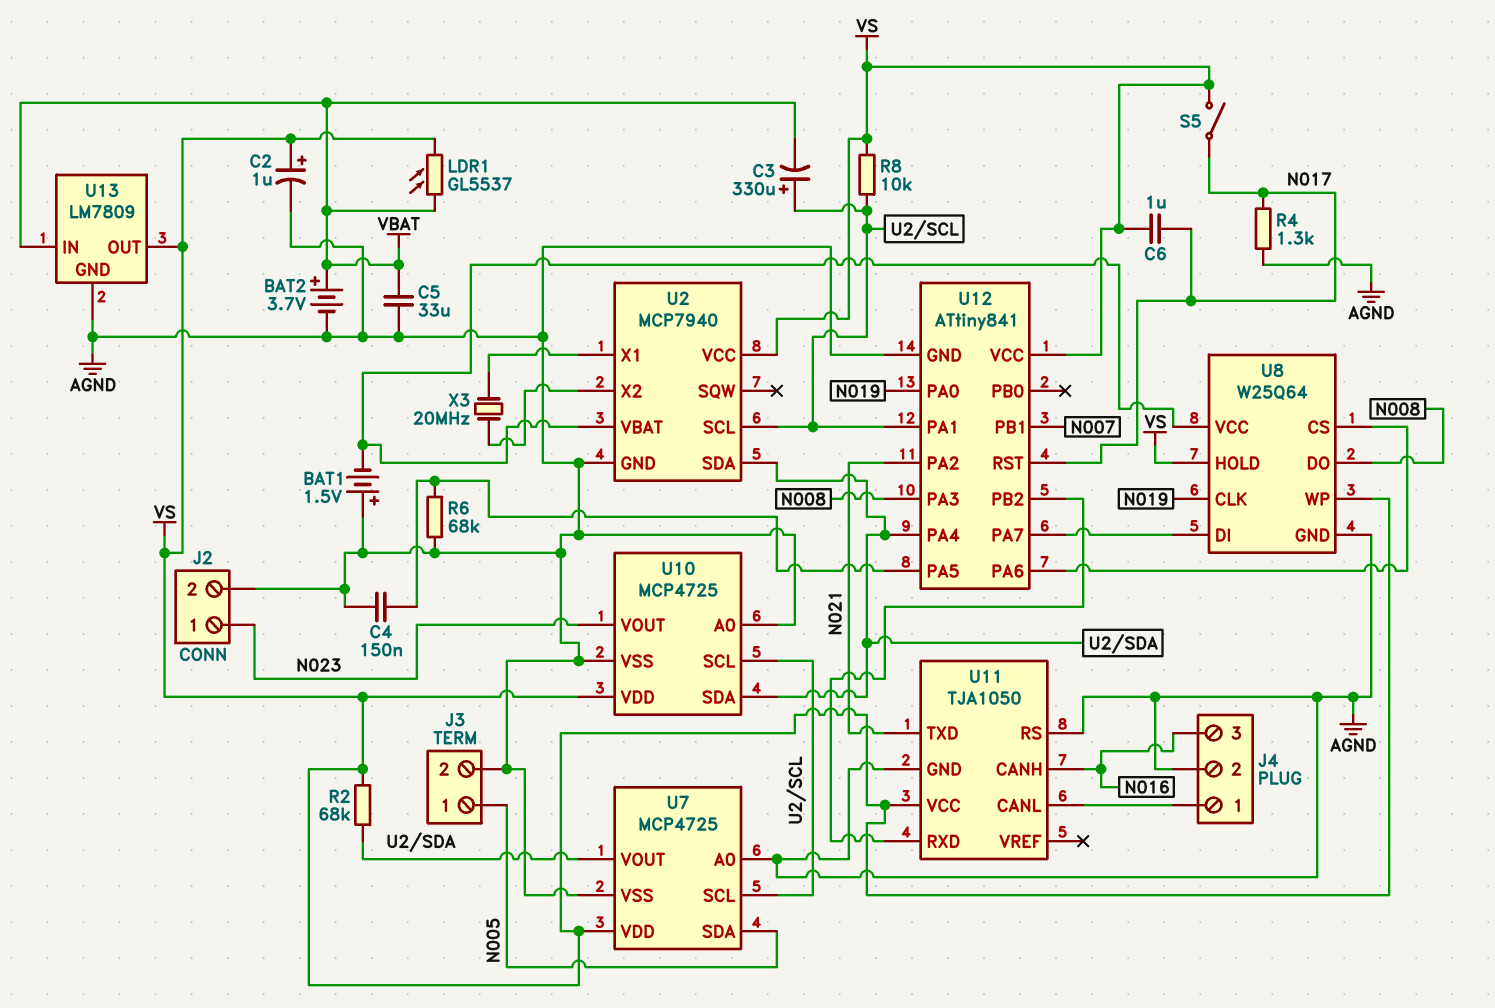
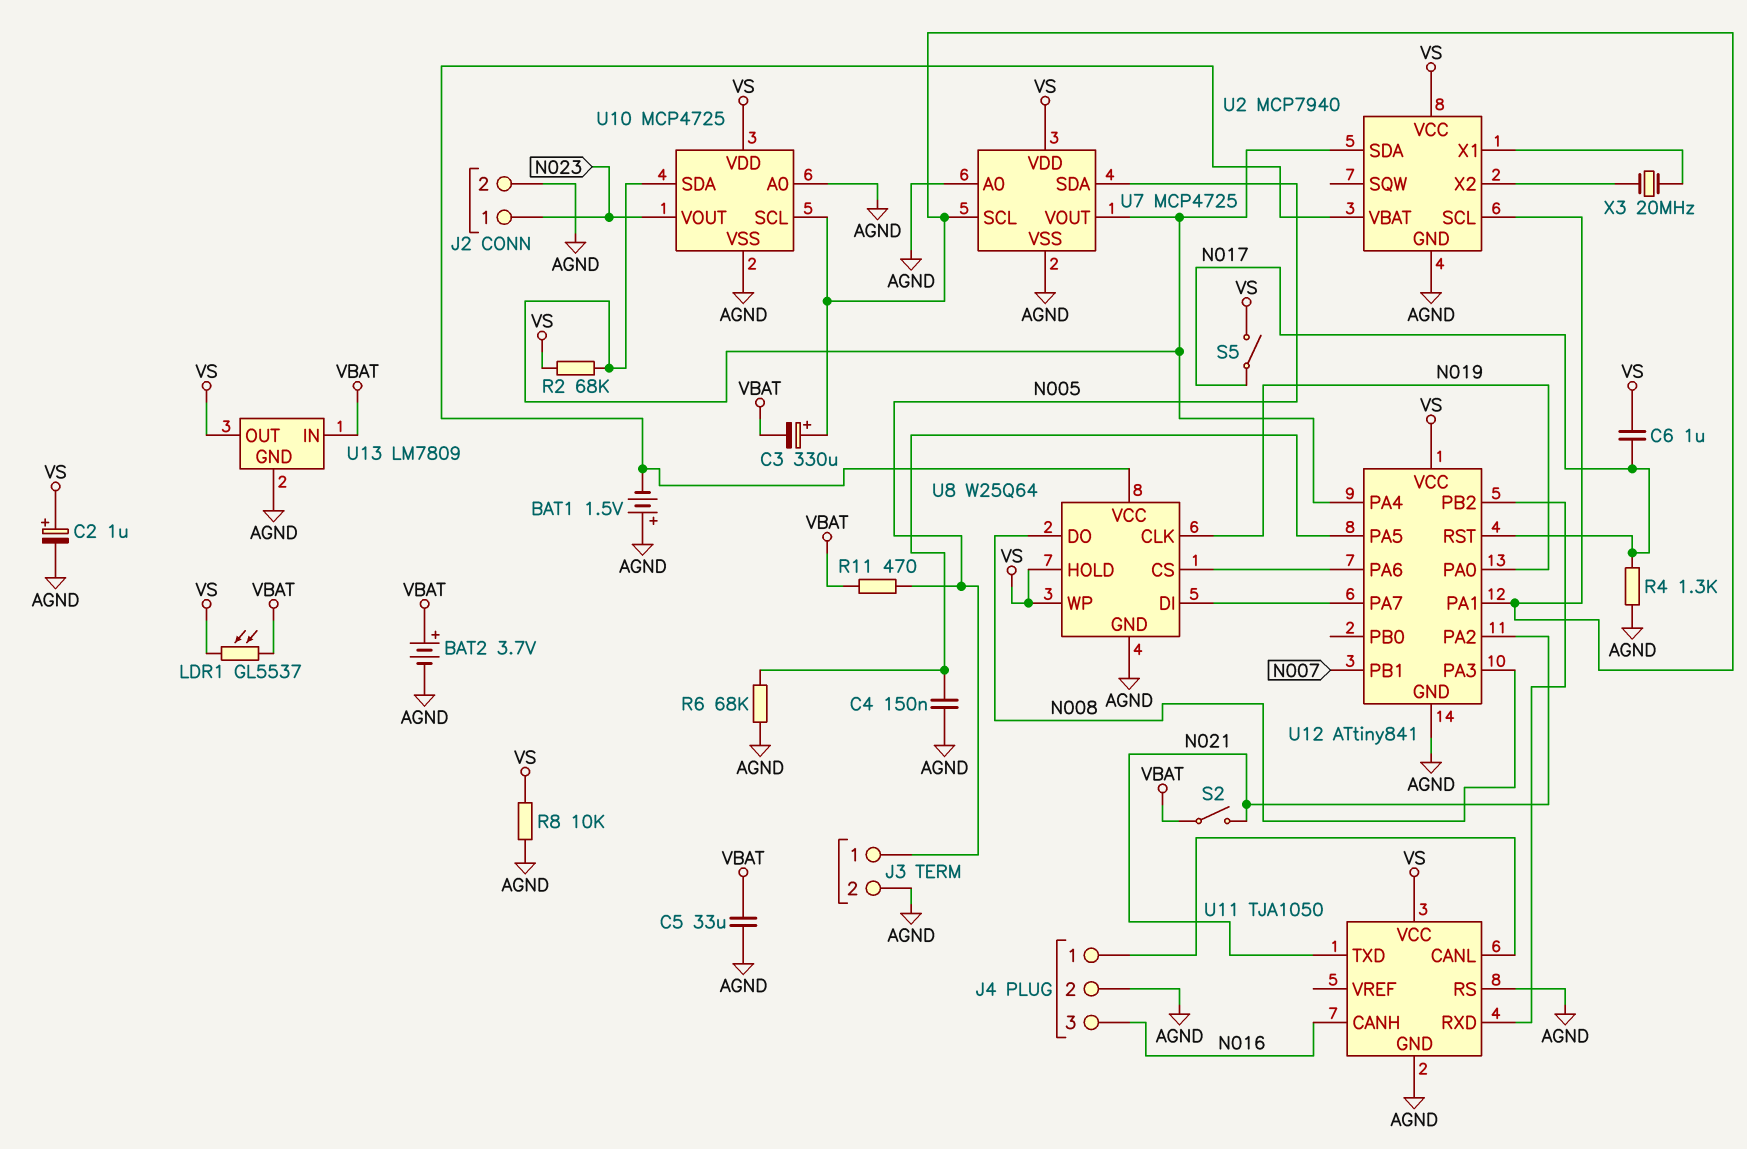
R8: 10k (U2/SCL, VS) -> 10k (AGND, VS)
R11: none -> 470 (N005, VBAT)
S2: none -> switch (N021, VBAT)

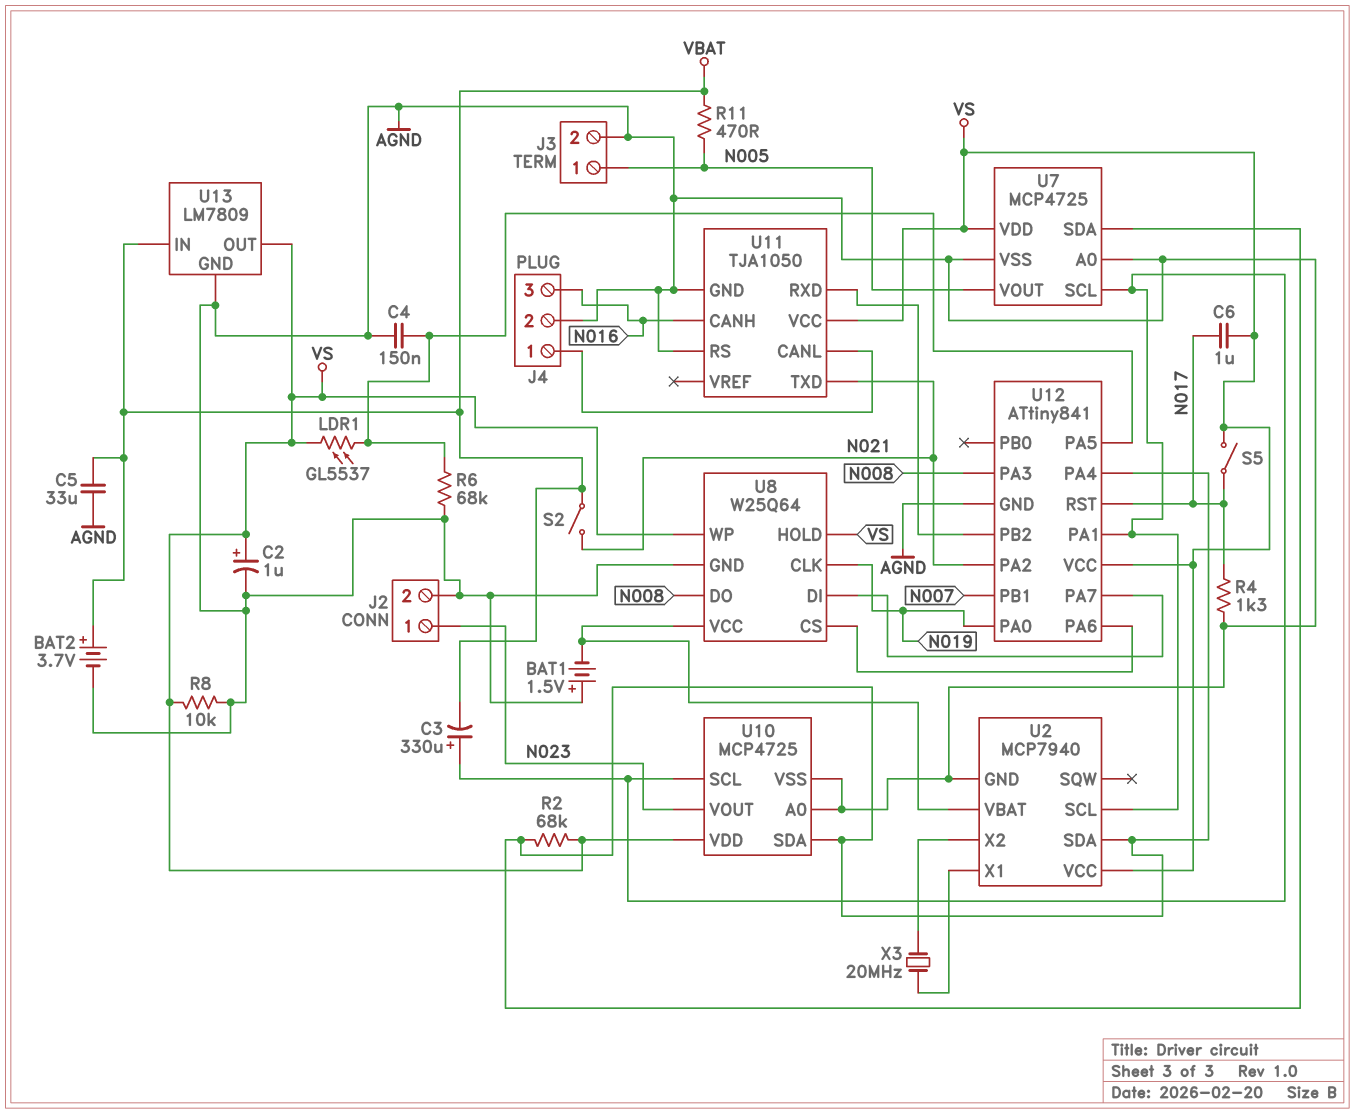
LDR1: GL5537 (VBAT, VS) -> GL5537 (U12/PA5, VS)
U7 pin SDA: N005 -> U2/SDA
U7 pin VOUT: U2/SDA -> N005

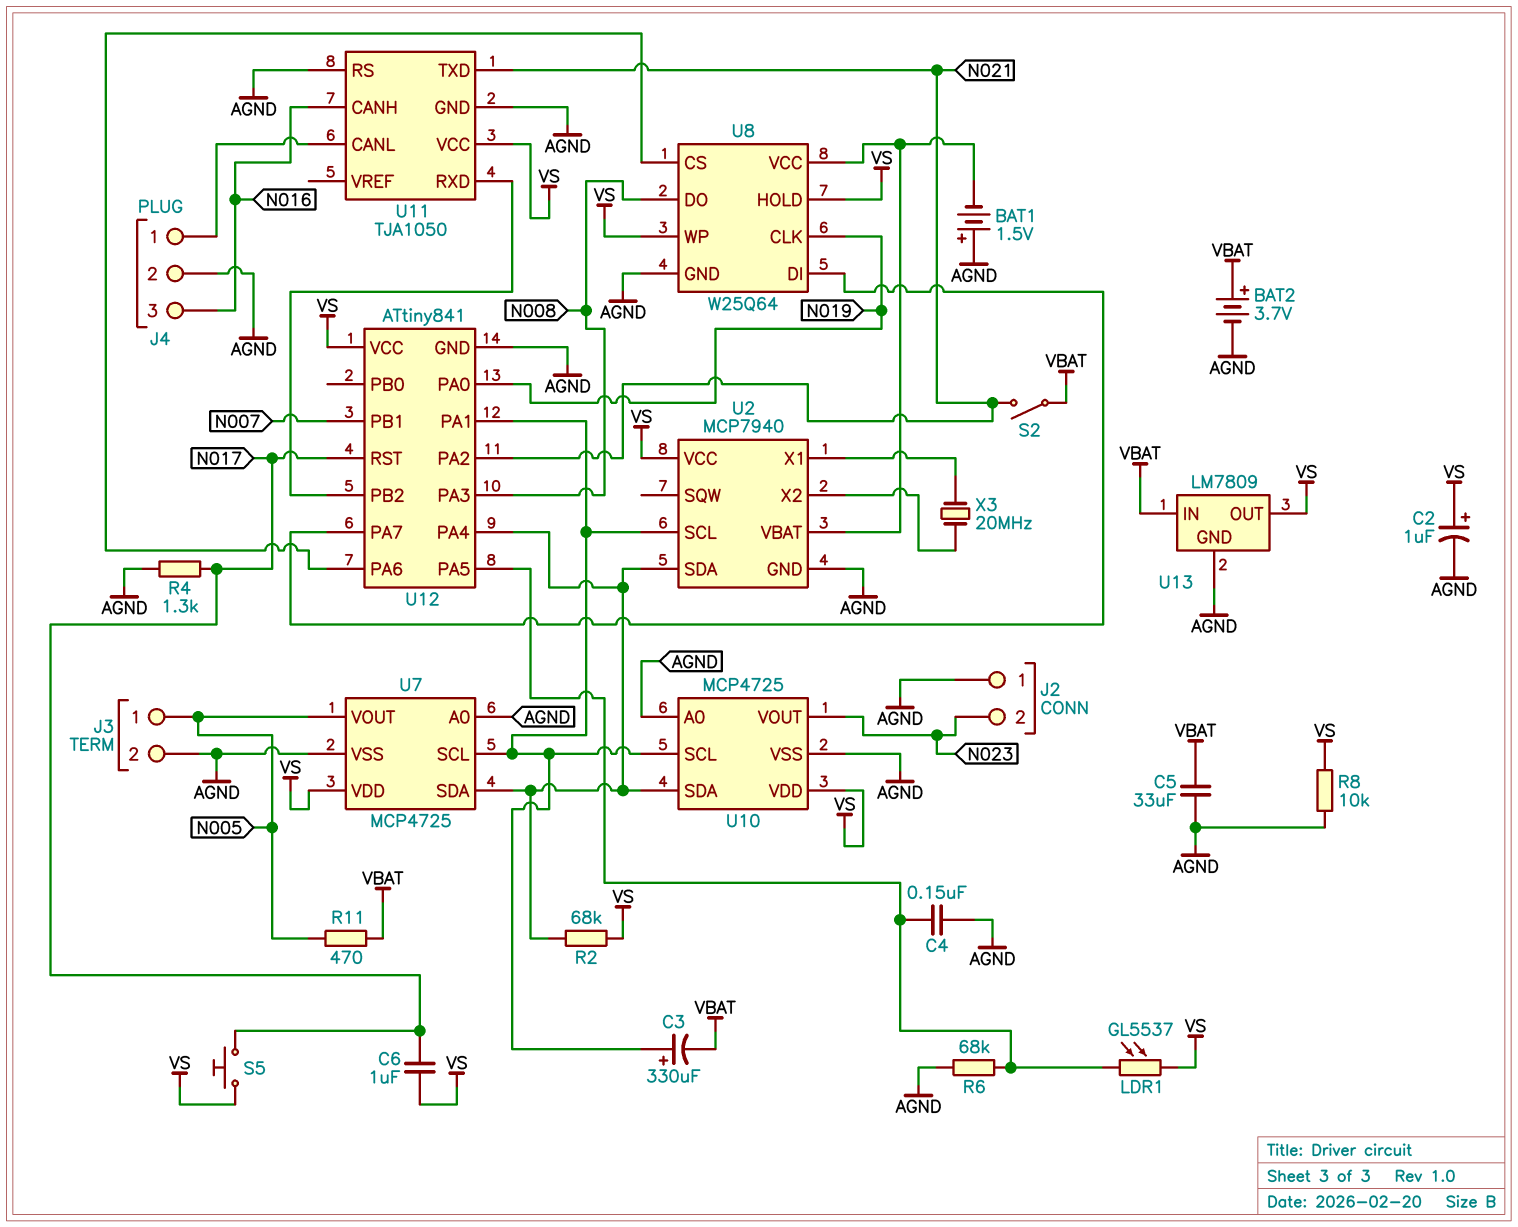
J2 pin 1: N023 -> AGND
J2 pin 2: AGND -> N023
S5: switch (N017, VS) -> button (N017, VS)

